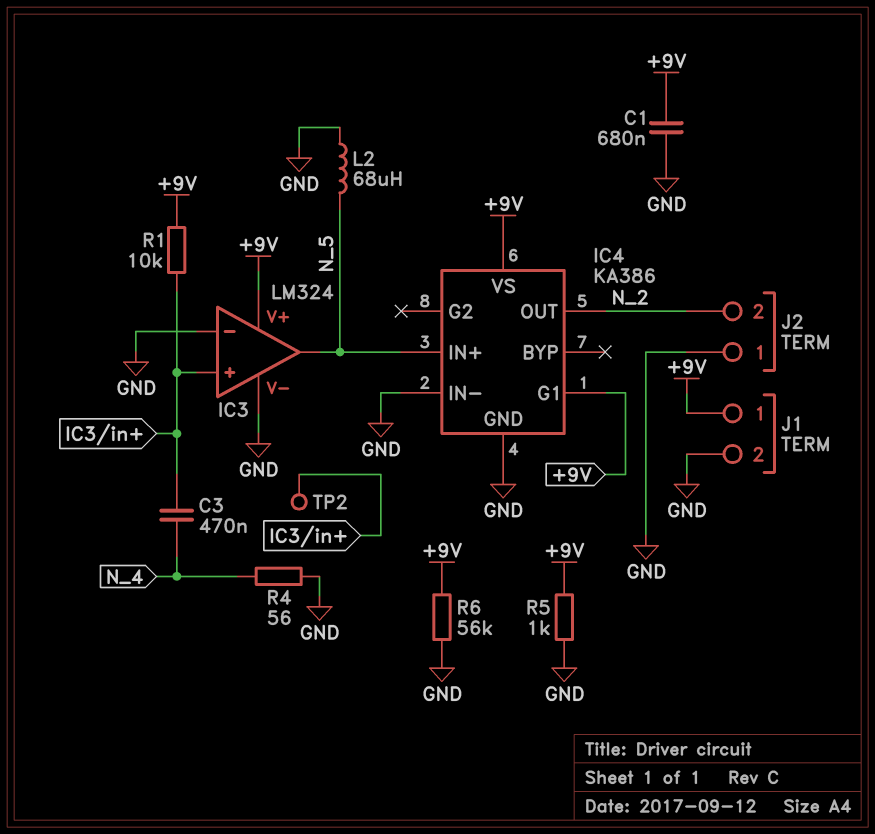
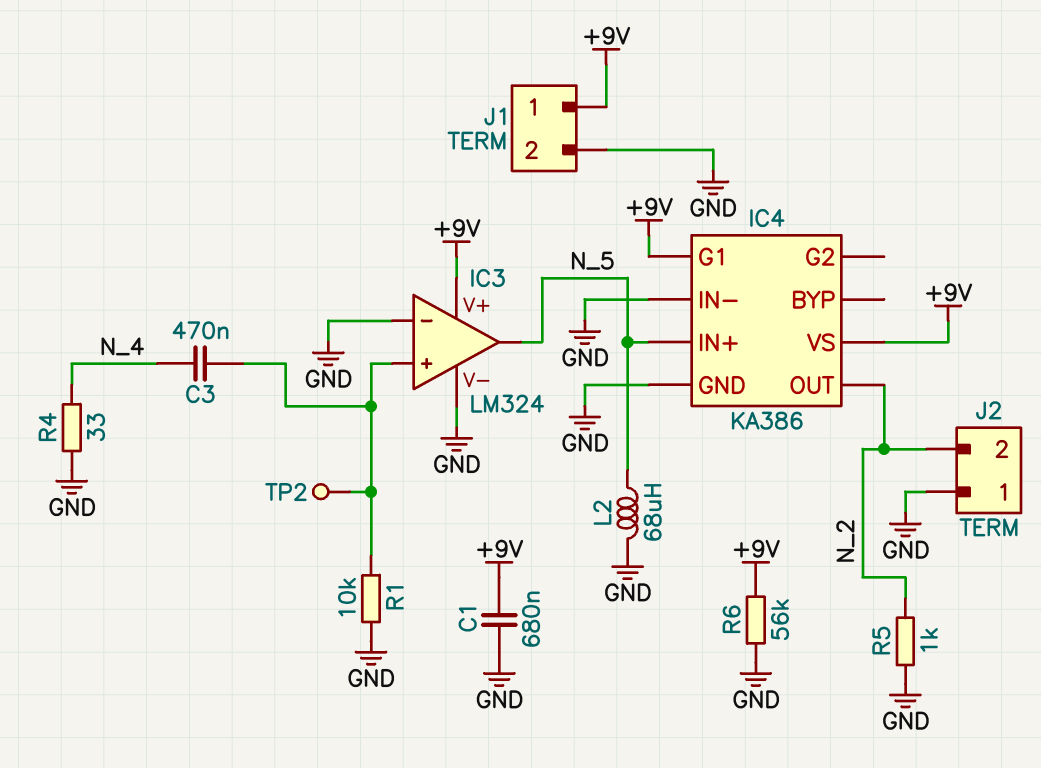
R1: 10k (+9V, IC3/in+) -> 10k (GND, IC3/in+)
R4: 56 (GND, N_4) -> 33 (GND, N_4)
R5: 1k (+9V, GND) -> 1k (GND, N_2)

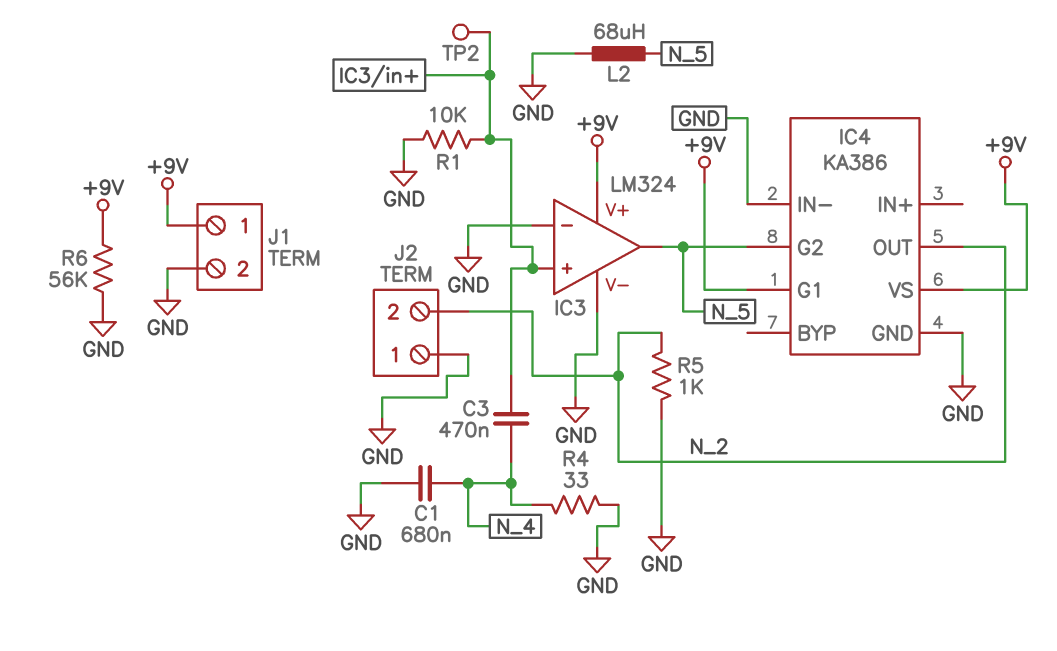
C1: 680nF (+9V, GND) -> 680nF (GND, N_4)
IC4 pin G2: none -> N_5
IC4 pin IN+: N_5 -> none

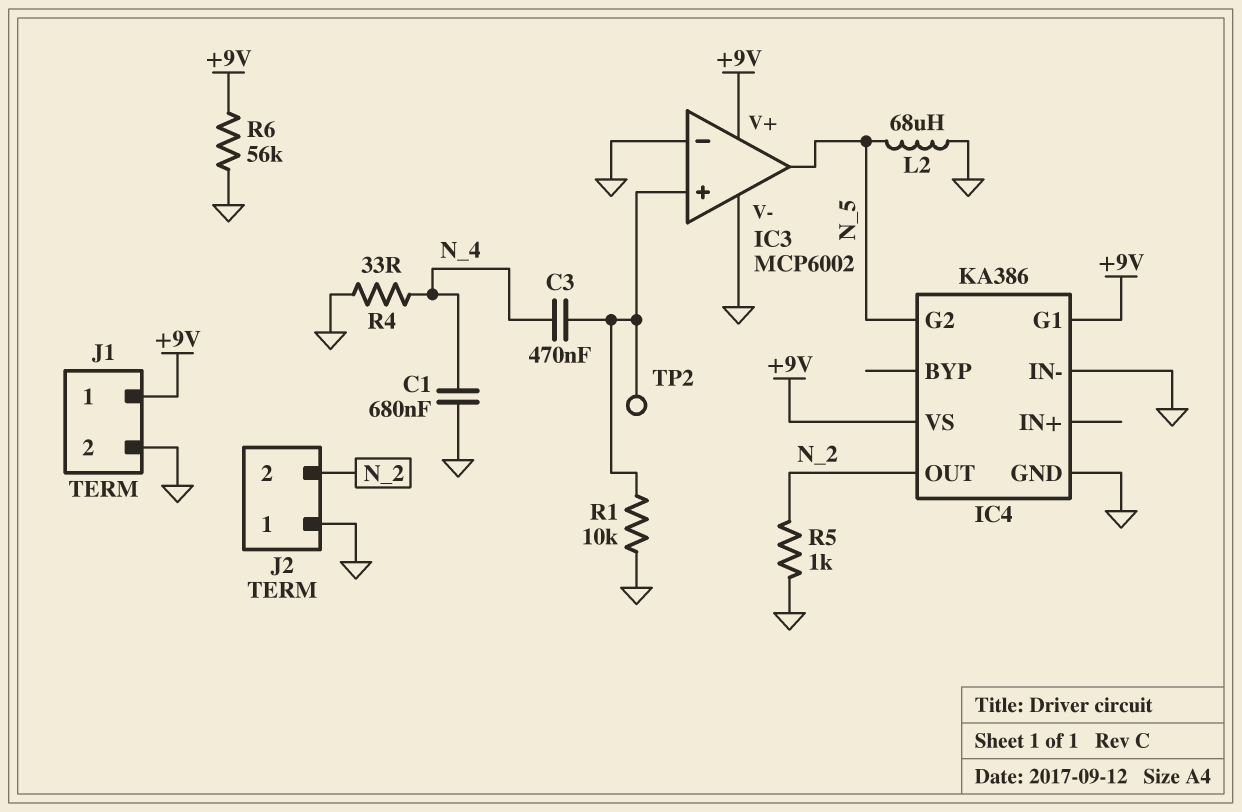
IC3: LM324 -> MCP6002

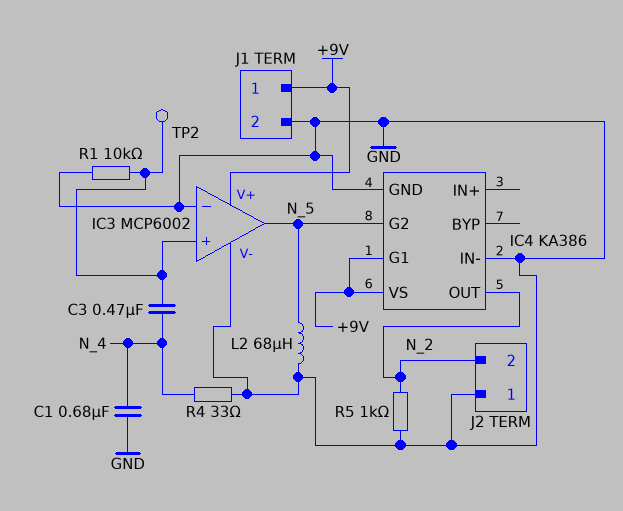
R6: 56k (+9V, GND) -> none

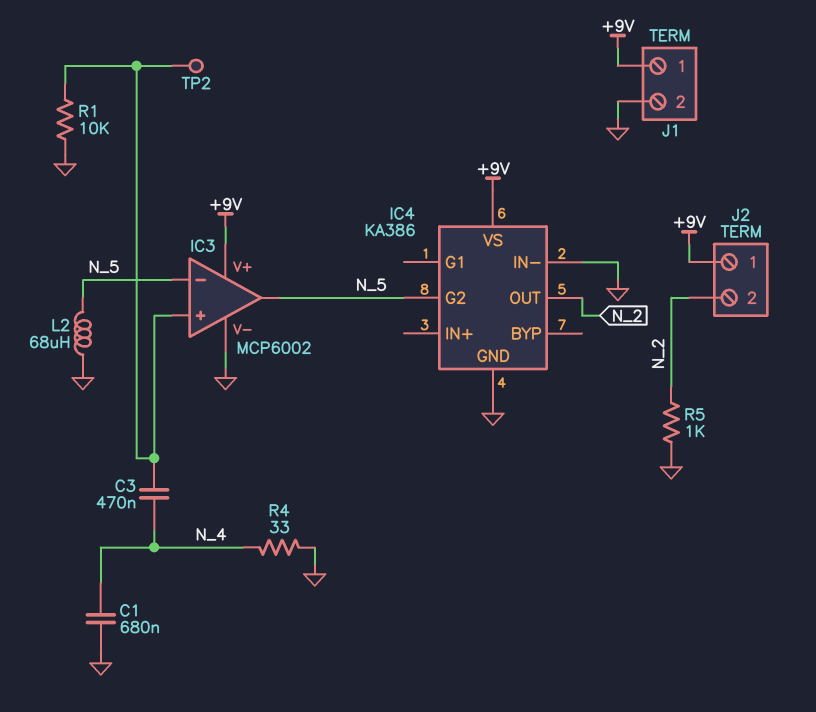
IC3 pin in-: GND -> N_5
IC4 pin G1: +9V -> none
J2 pin 1: GND -> +9V

